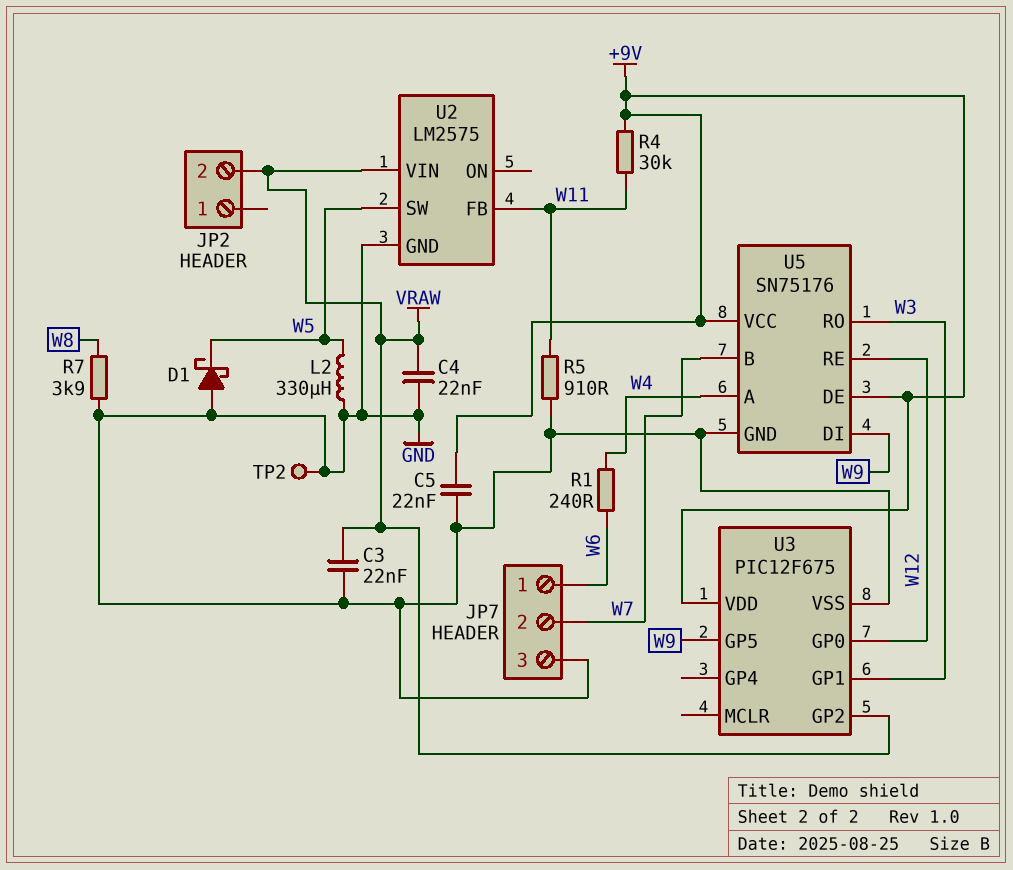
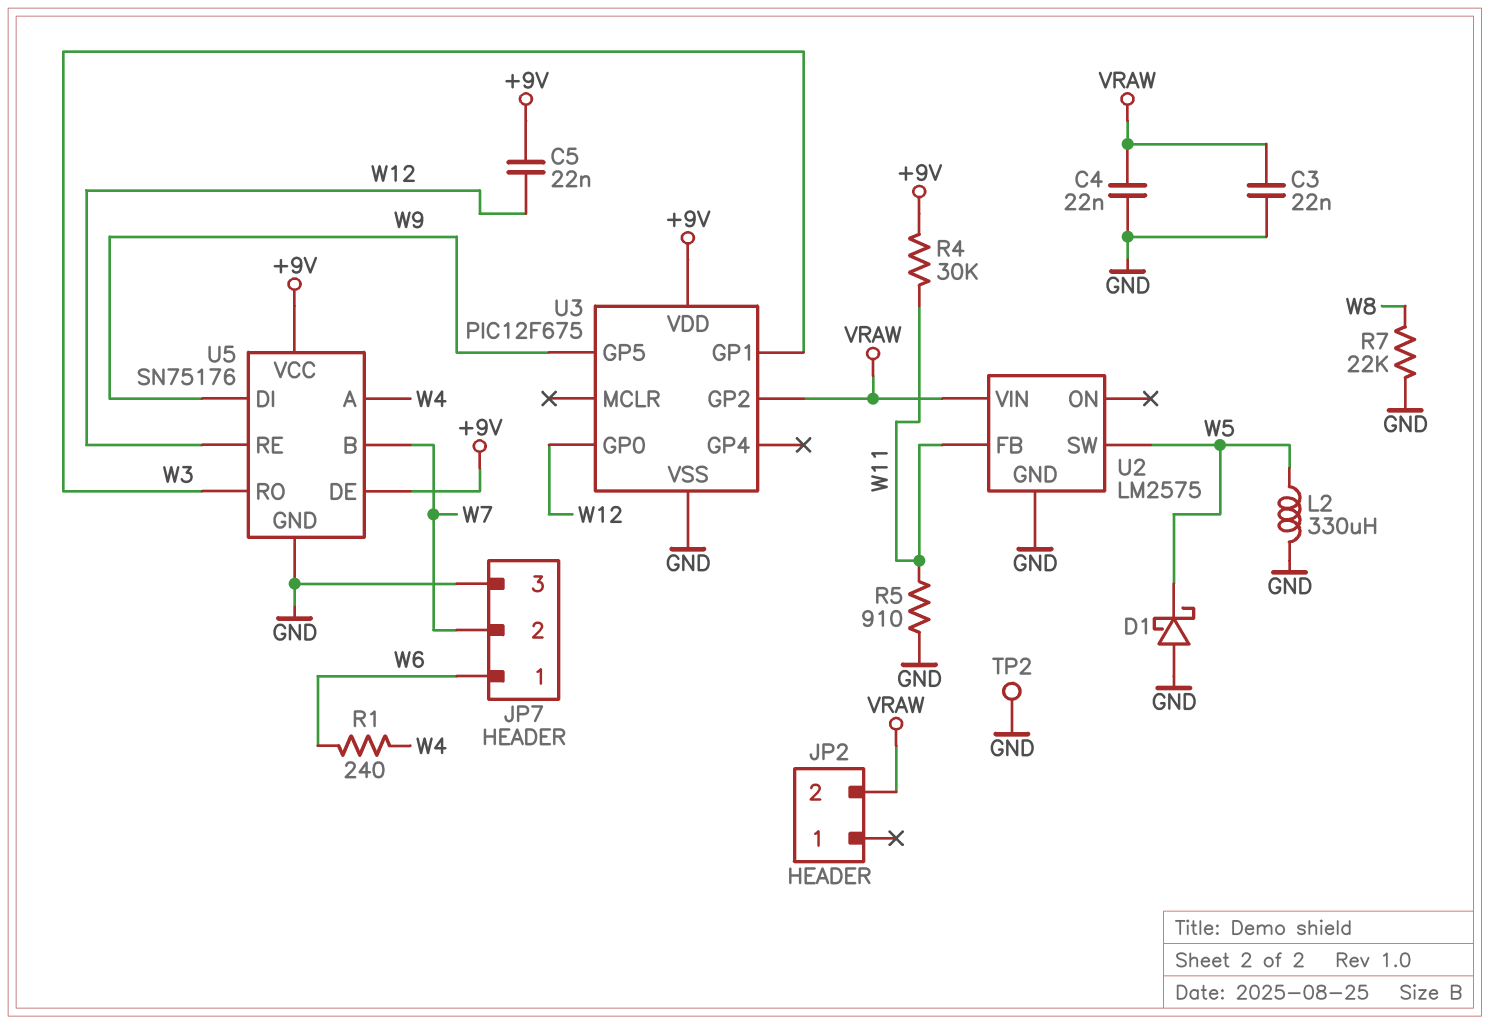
C5: 22nF (+9V, GND) -> 22nF (+9V, W12)
R7: 3.9k (GND, W8) -> 22k (GND, W8)

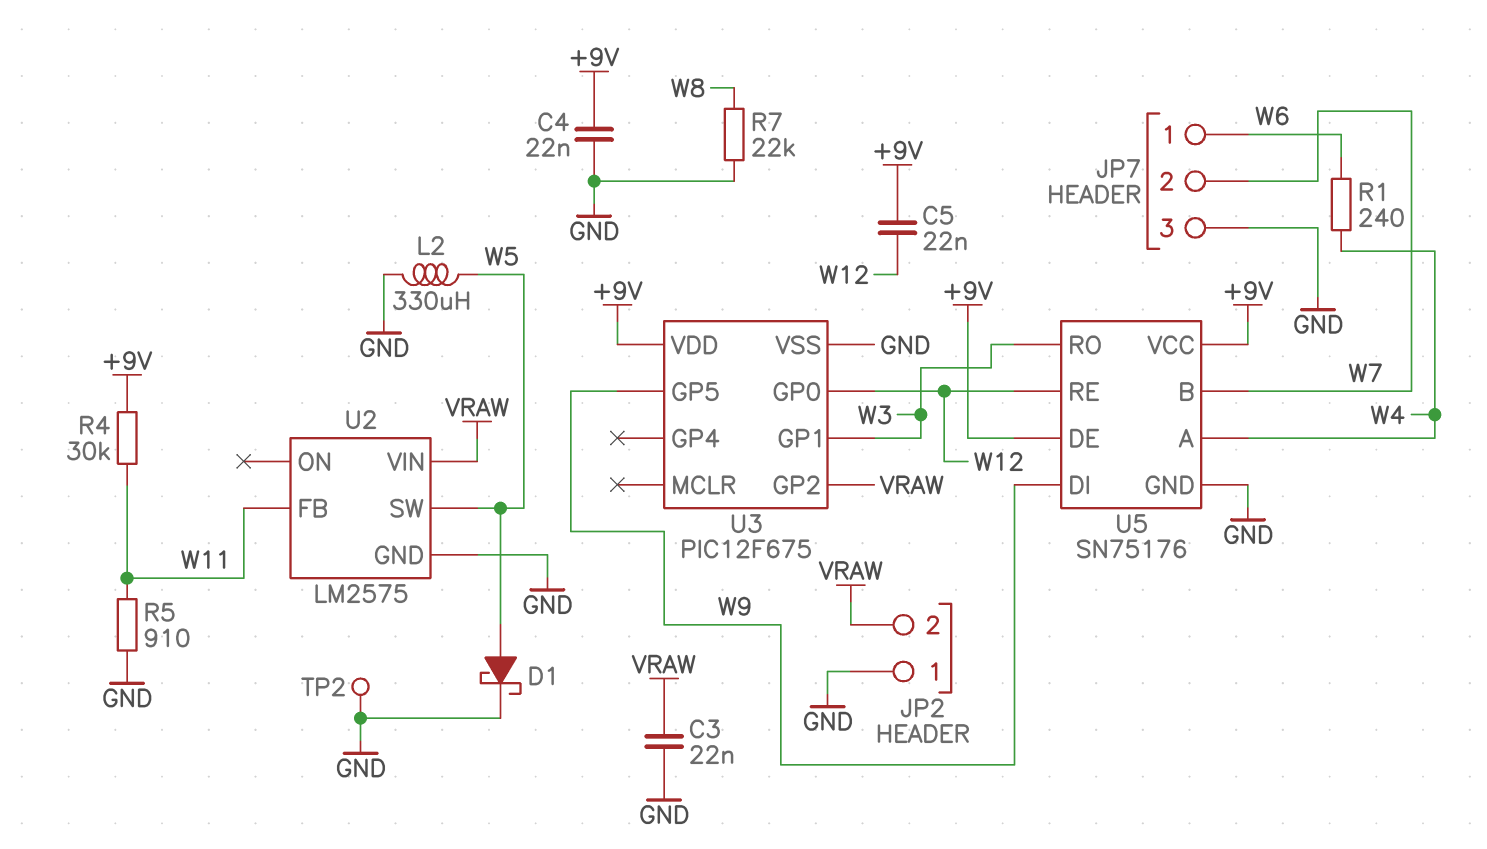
C4: 22nF (GND, VRAW) -> 22nF (+9V, GND)
D1: schottky (A GND, K W5) -> schottky (A W5, K GND)
JP2 pin 1: none -> GND

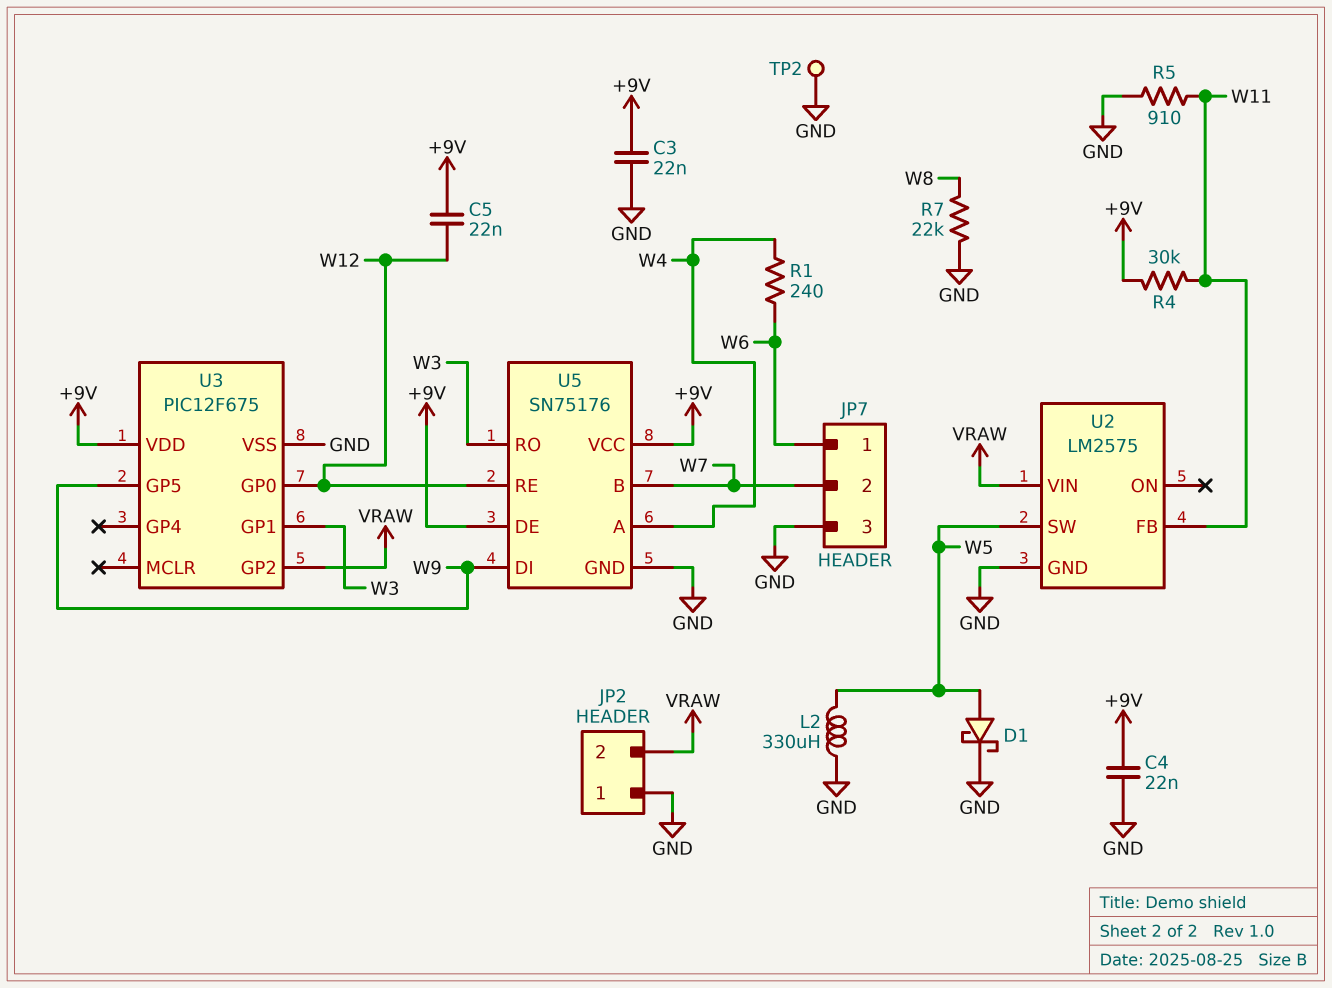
C3: 22nF (GND, VRAW) -> 22nF (+9V, GND)

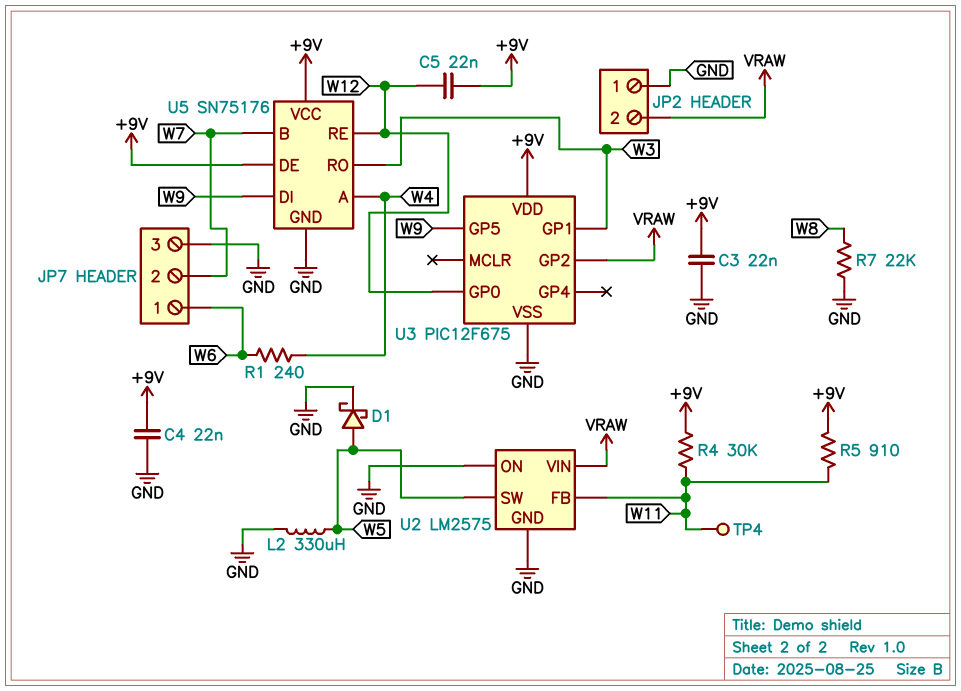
R5: 910 (GND, W11) -> 910 (+9V, W11)
TP2: test point (GND) -> none
TP4: none -> test point (W11)
U2 pin ON: none -> GND

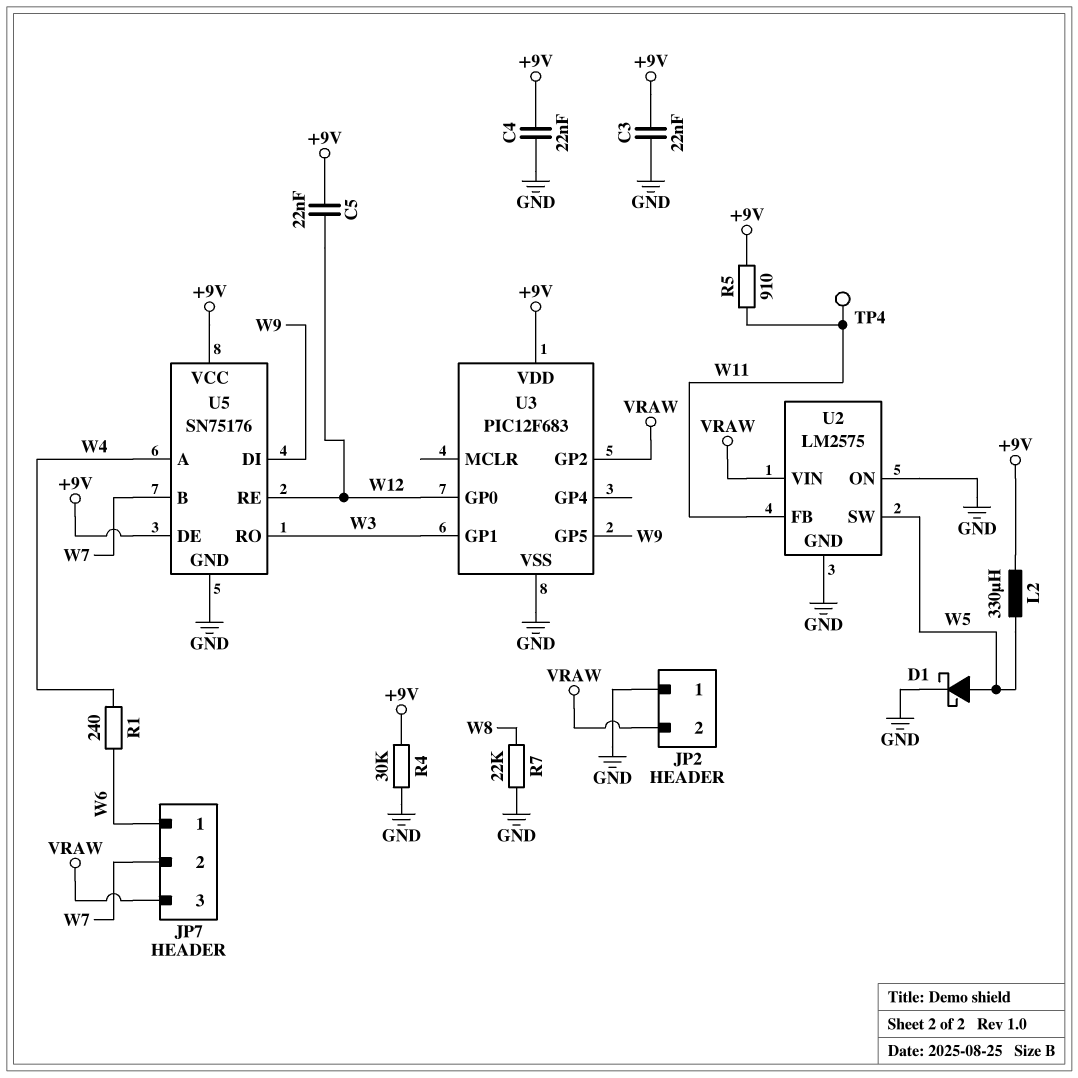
JP7 pin 3: GND -> VRAW
L2: 330uH (GND, W5) -> 330uH (+9V, W5)
R4: 30k (+9V, W11) -> 30k (+9V, GND)
U3: PIC12F675 -> PIC12F683

